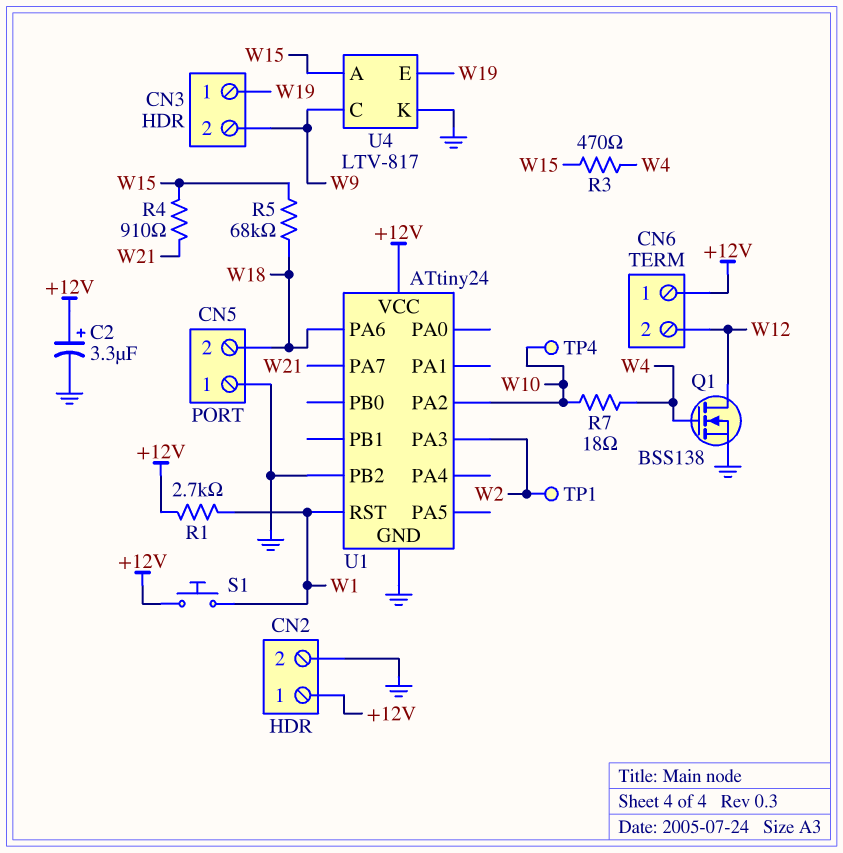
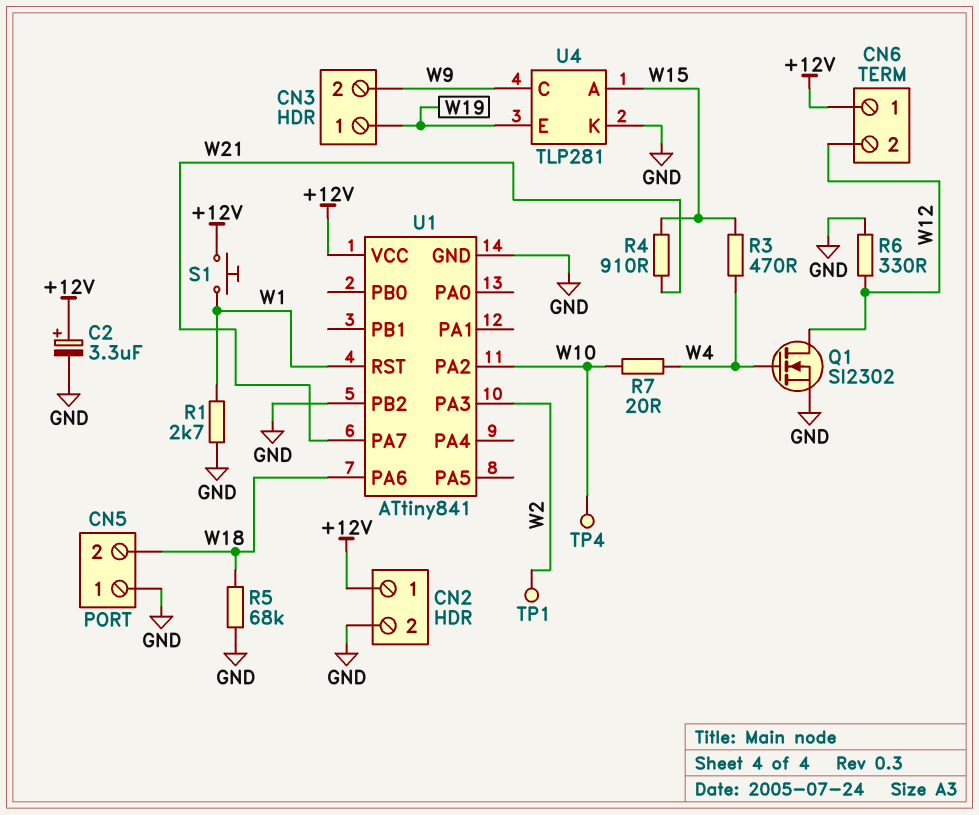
Q1: NMOS BSS138 (G W4, D W12, S GND) -> NMOS SI2302 (G W4, D W12, S GND)
R1: 2.7k (+12V, W1) -> 2.7k (GND, W1)
R5: 68k (W15, W18) -> 68k (GND, W18)
R6: none -> 330 (GND, W12)
R7: 18 (W4, W10) -> 20 (W4, W10)
U1: ATtiny24 -> ATtiny841
U4: LTV-817 -> TLP281

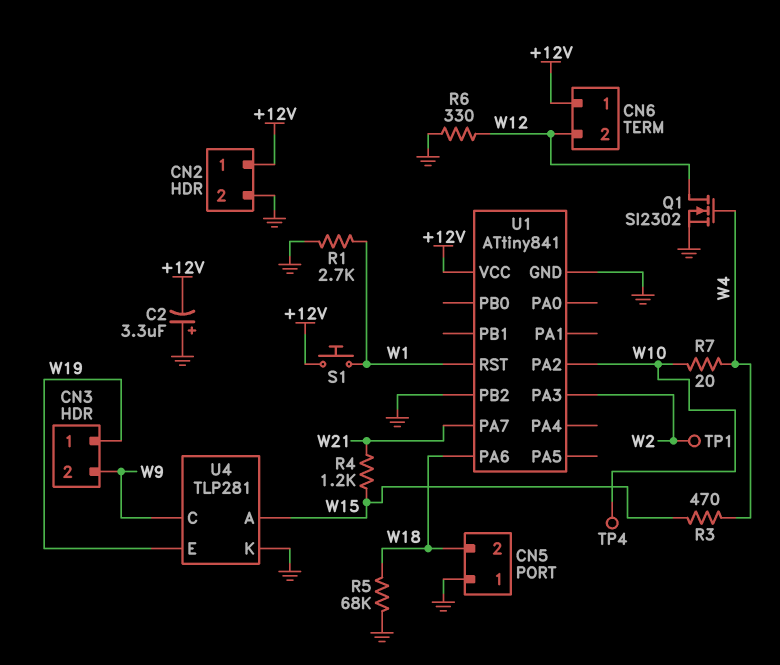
C2: 3.3uF (plus +12V, minus GND) -> 3.3uF (plus GND, minus +12V)
R4: 910 (W15, W21) -> 1.2k (W15, W21)

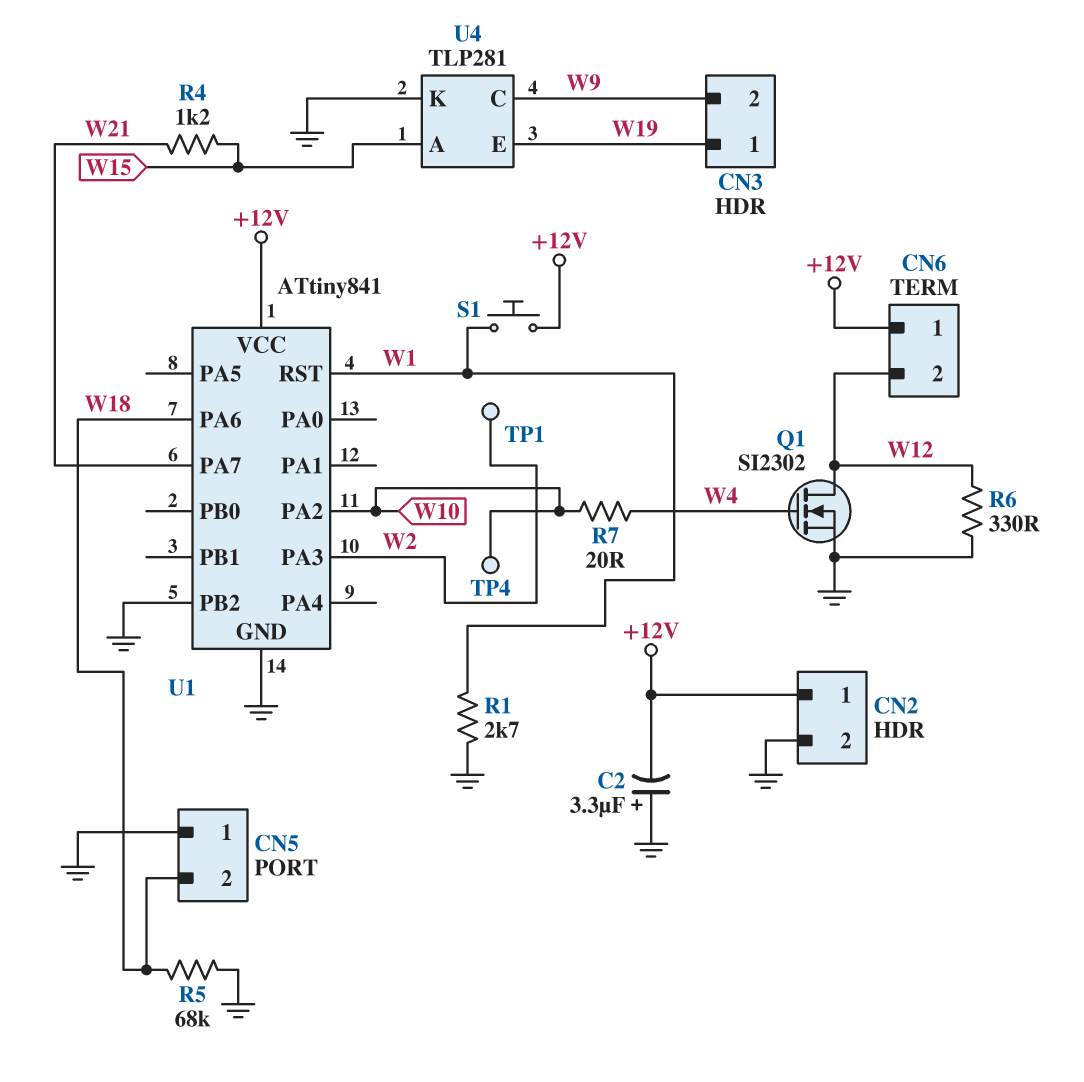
R3: 470 (W4, W15) -> none

